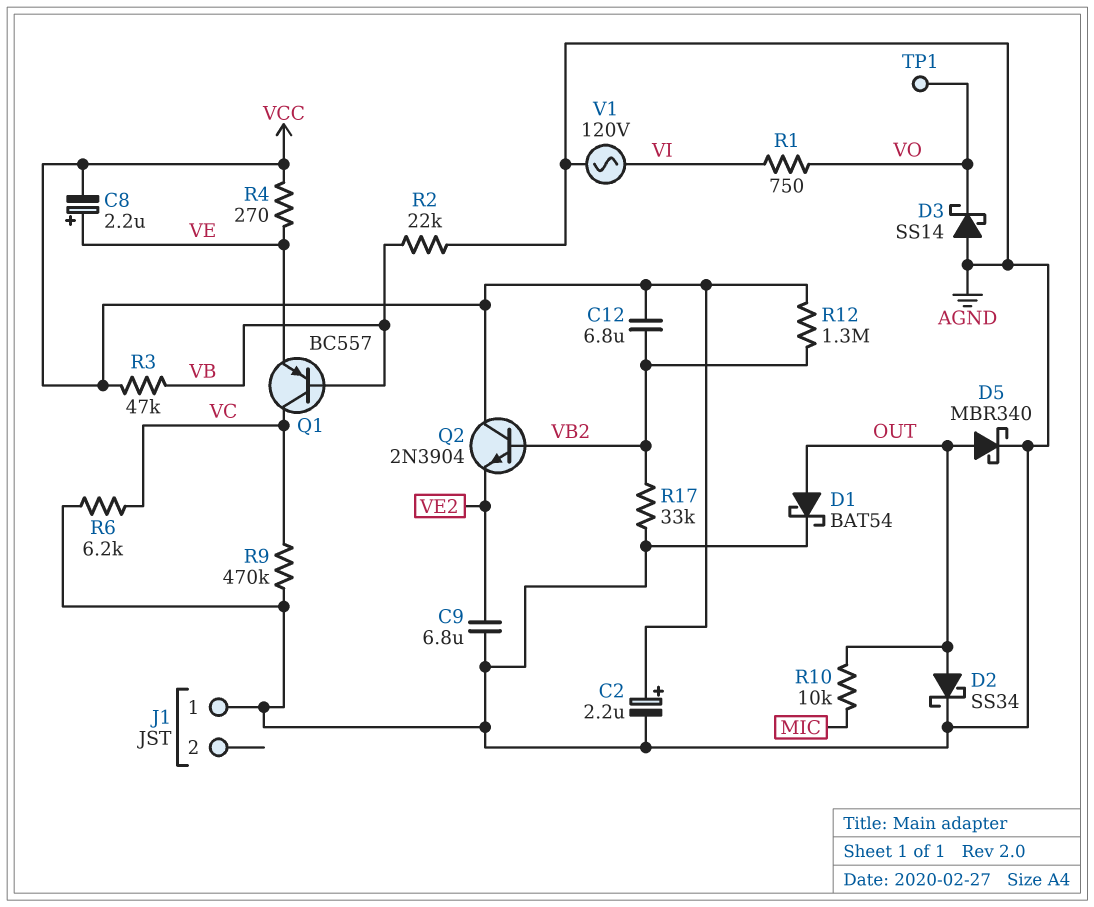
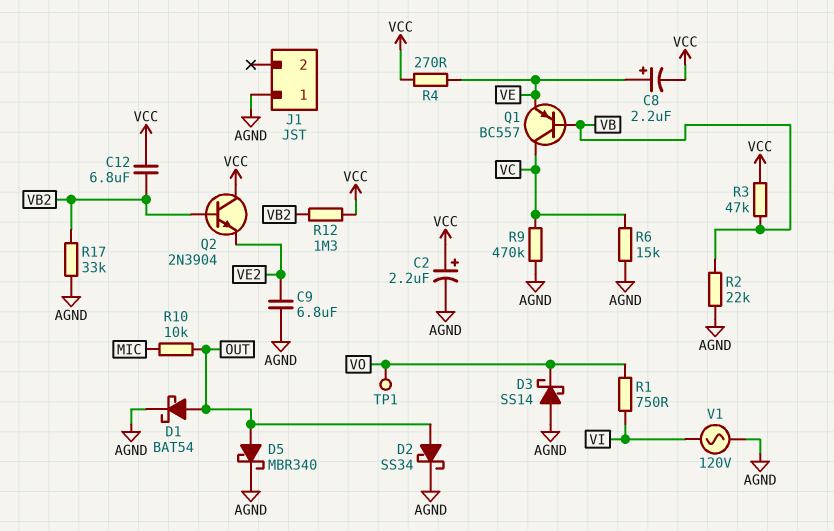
R6: 6.2k (AGND, VC) -> 15k (AGND, VC)

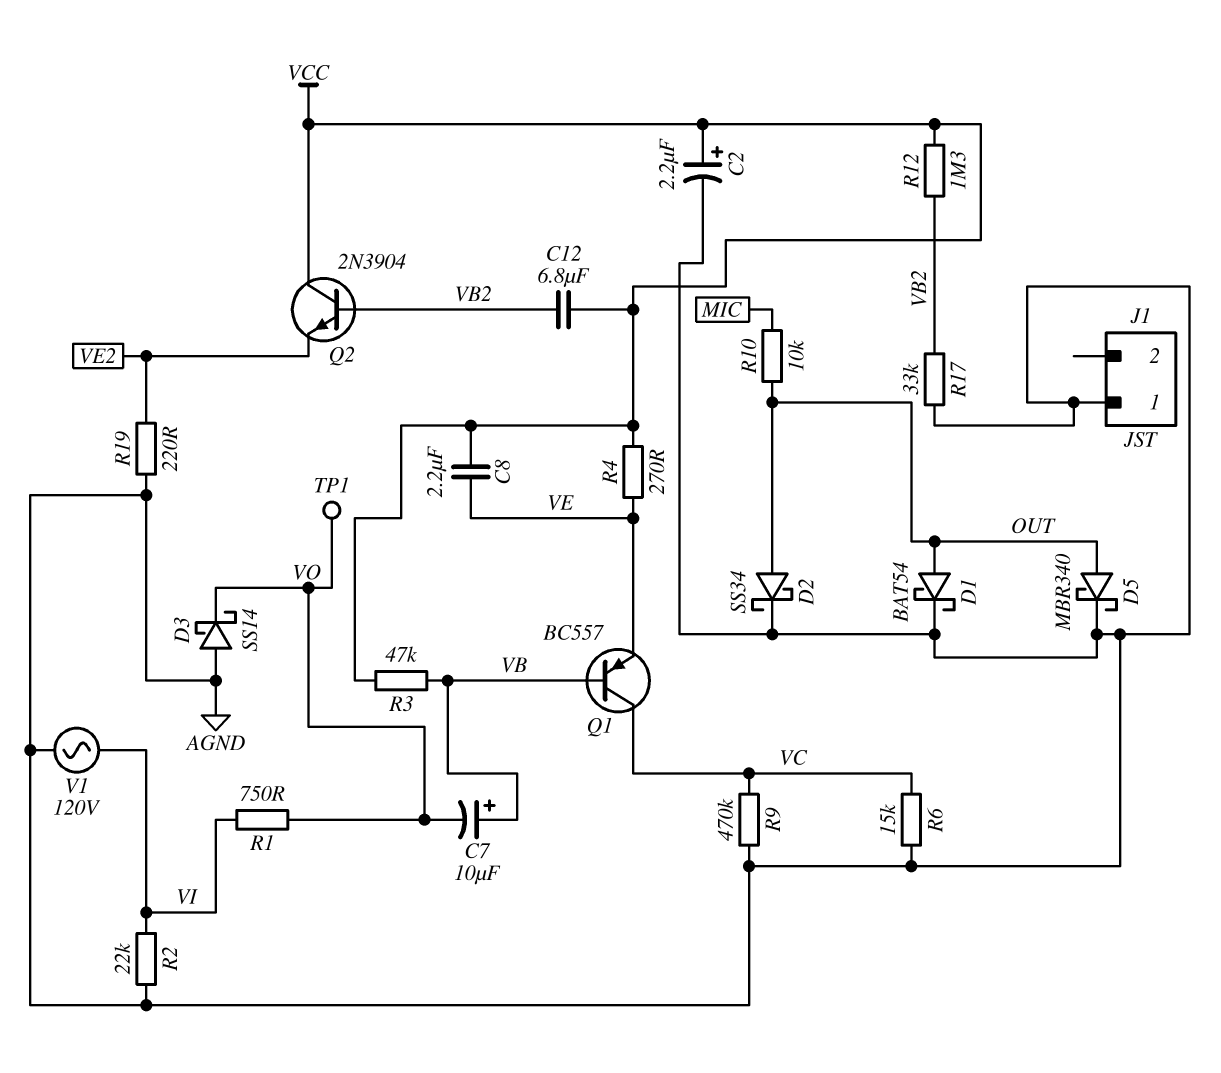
C7: none -> 10uF (plus VB, minus VO)
C8: 2.2uF (plus VE, minus VCC) -> 2.2uF (VCC, VE)
C9: 6.8uF (AGND, VE2) -> none
R2: 22k (AGND, VB) -> 22k (AGND, VI)
R19: none -> 220 (AGND, VE2)

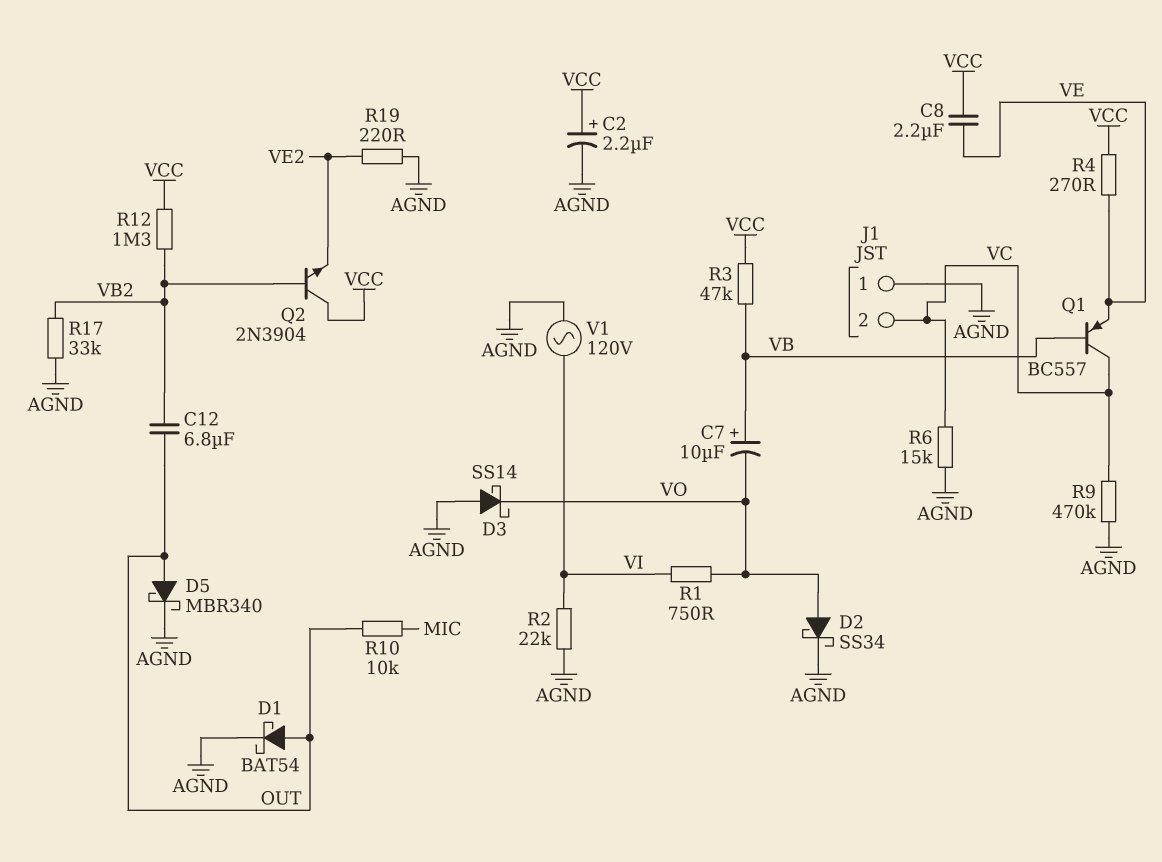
C12: 6.8uF (VB2, VCC) -> 6.8uF (OUT, VB2)
D2: schottky SS34 (A OUT, K AGND) -> schottky SS34 (A VO, K AGND)
J1 pin 2: none -> VC
TP1: test point (VO) -> none

